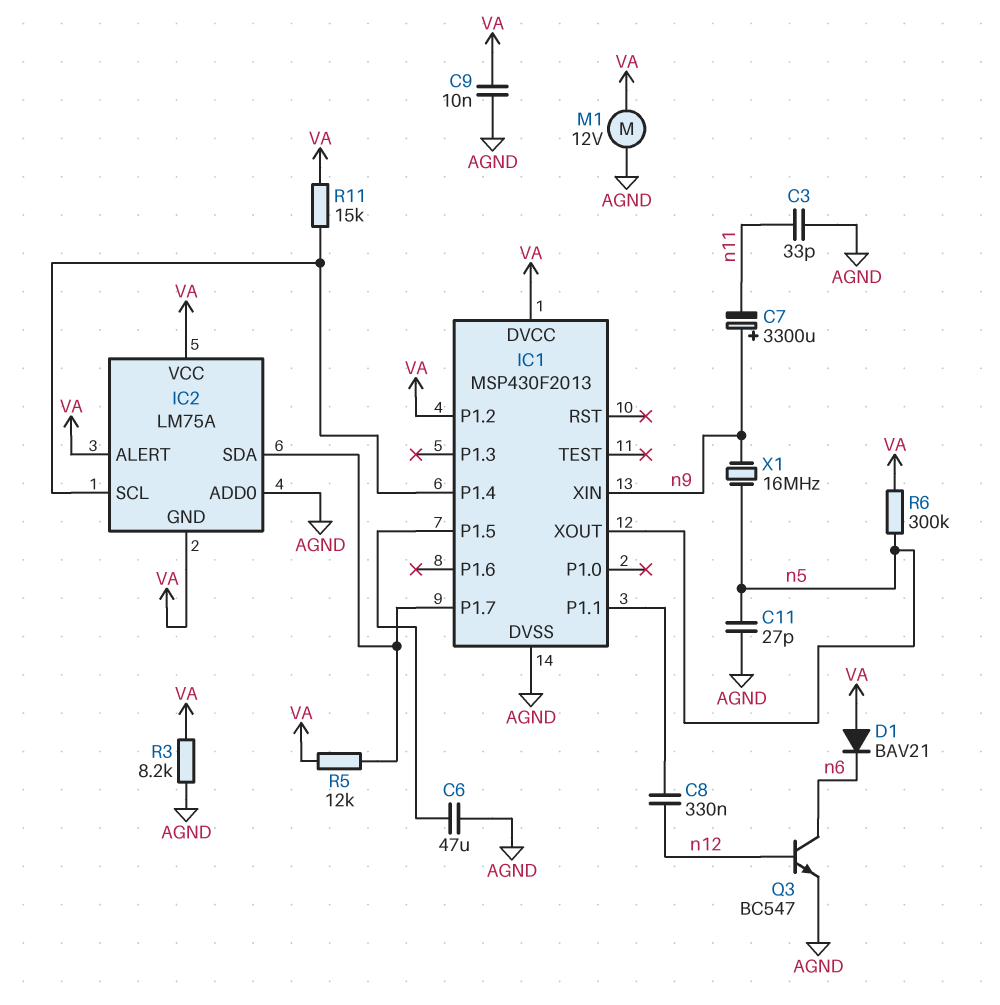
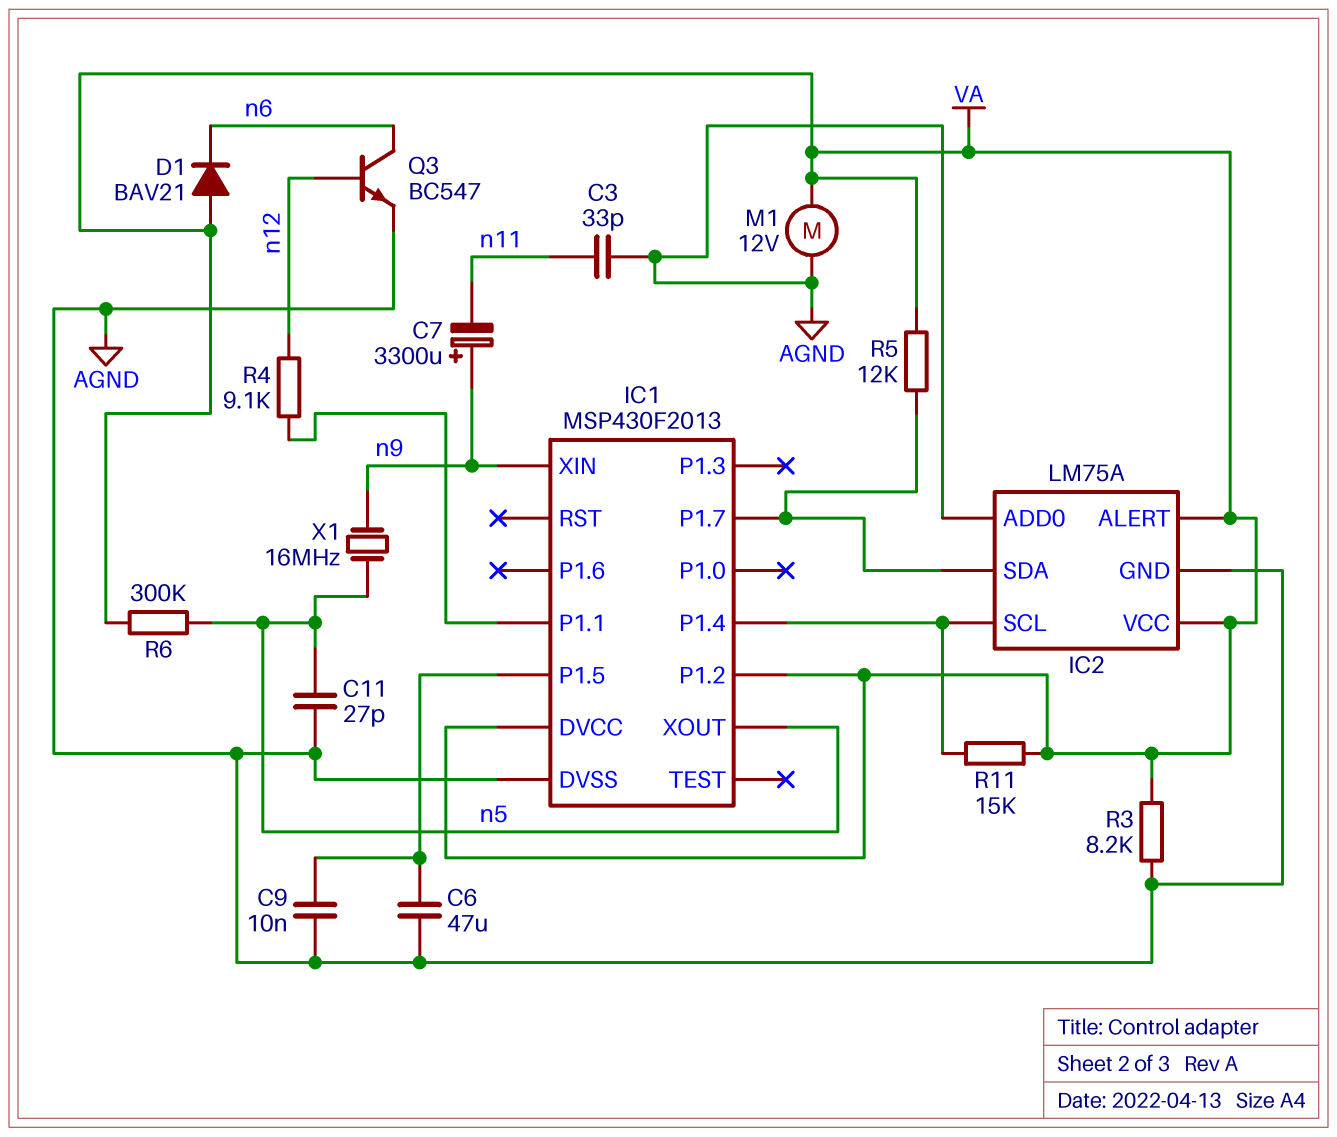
C8: 330nF (IC1/P1.1, n12) -> none
C9: 10nF (AGND, VA) -> 10nF (AGND, IC1/P1.5)
IC2 pin GND: VA -> AGND
R4: none -> 9.1k (IC1/P1.1, n12)

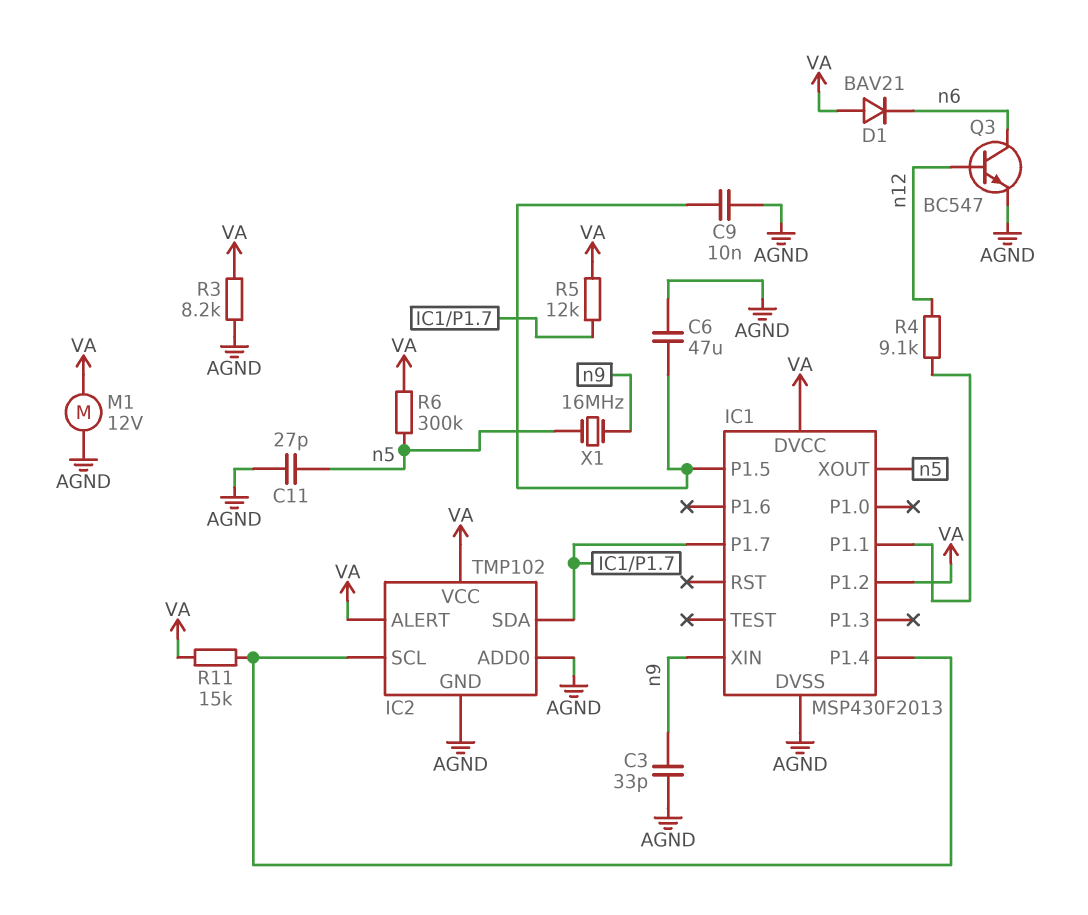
C3: 33pF (AGND, n11) -> 33pF (AGND, n9)
C7: 3300uF (plus n9, minus n11) -> none
IC2: LM75A -> TMP102

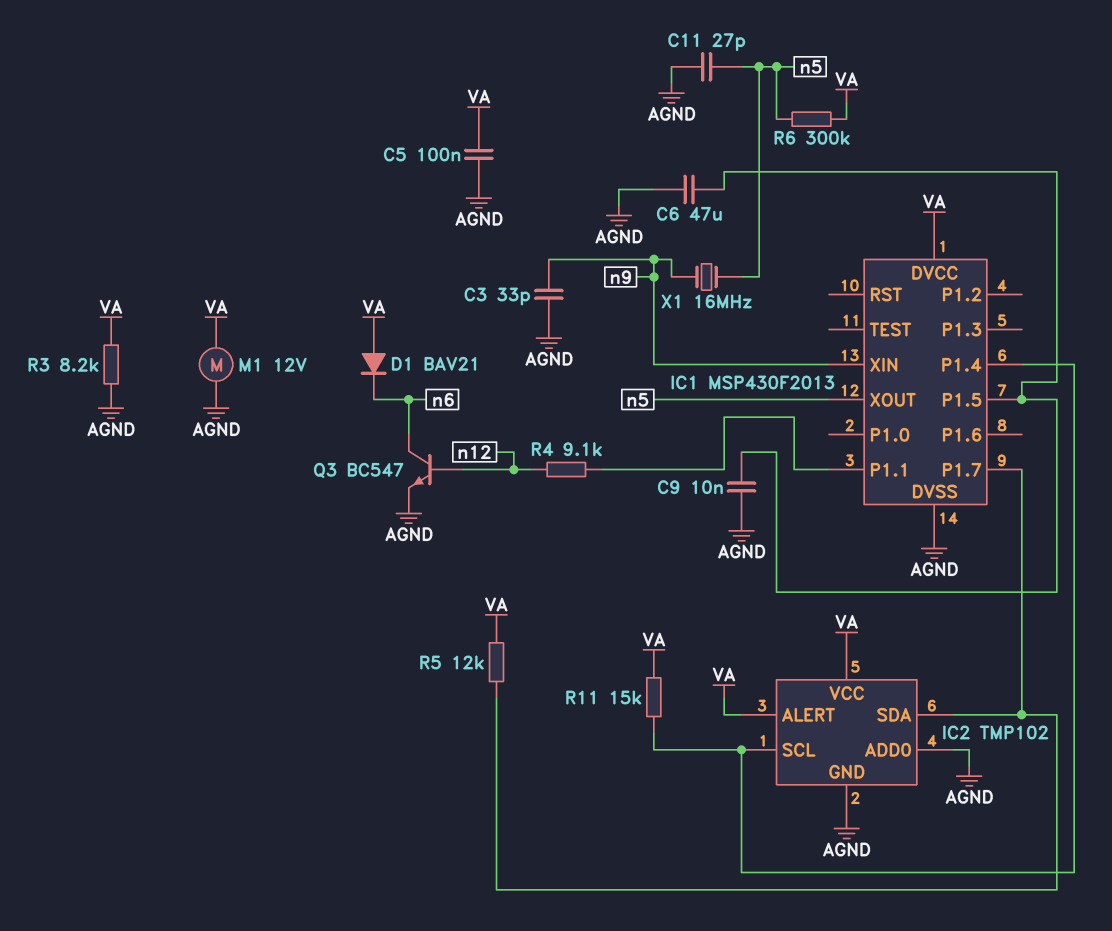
C5: none -> 100nF (AGND, VA)
IC1 pin P1.2: VA -> none

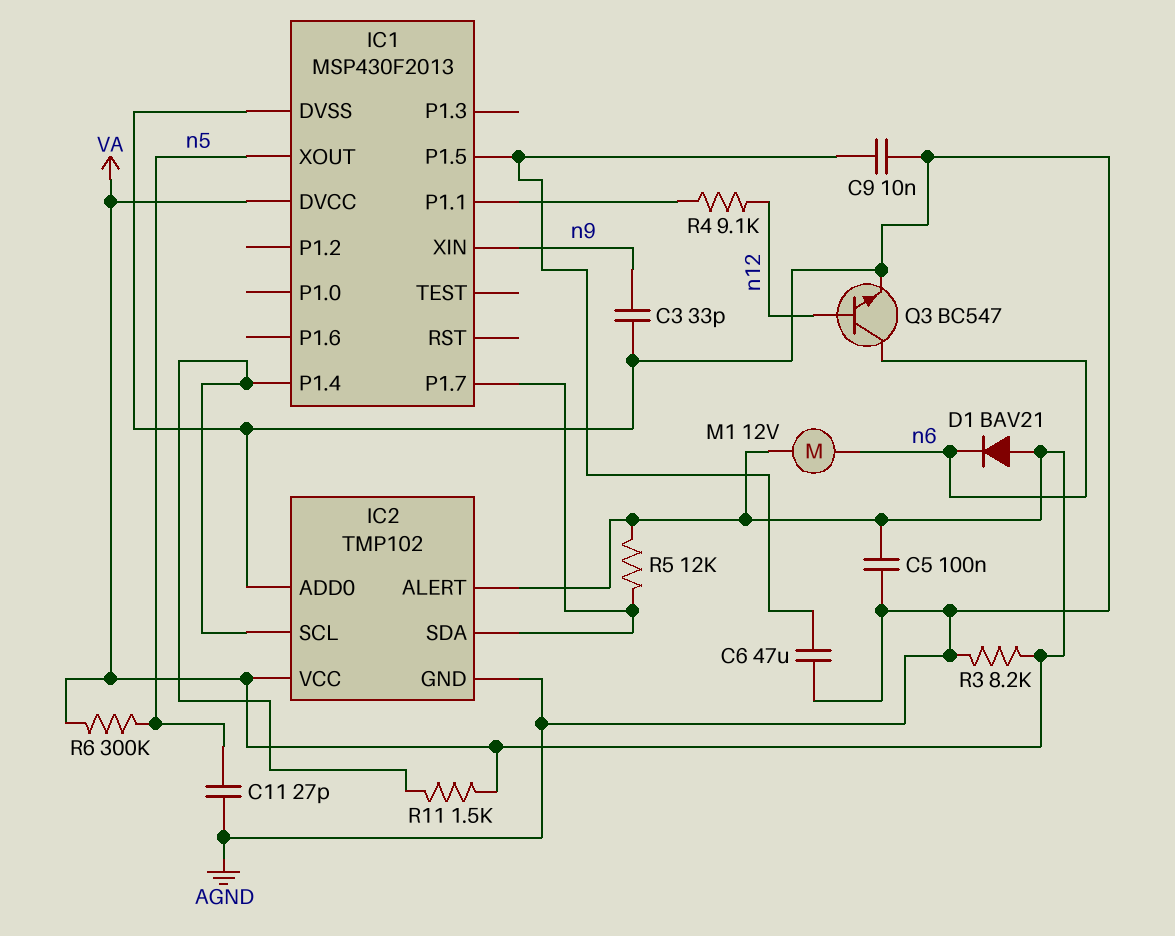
M1: motor 12V (AGND, VA) -> motor 12V (VA, n6)
R11: 15k (IC1/P1.4, VA) -> 1.5k (IC1/P1.4, VA)
X1: 16MHz (n5, n9) -> none

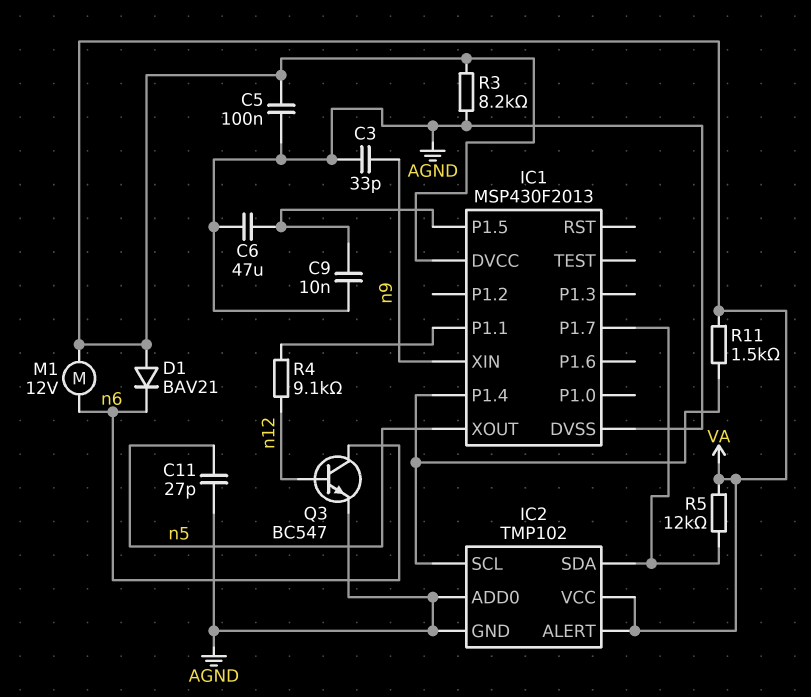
R6: 300k (VA, n5) -> none

